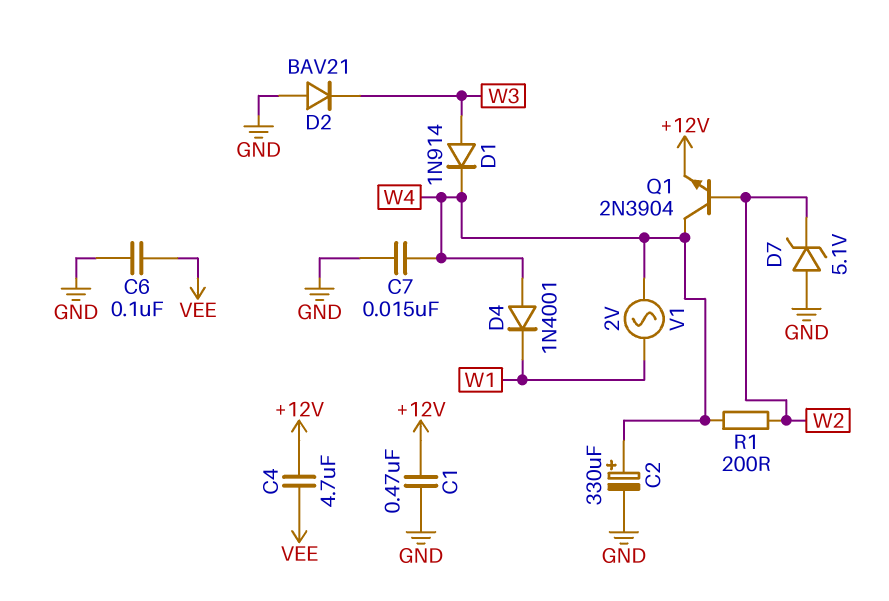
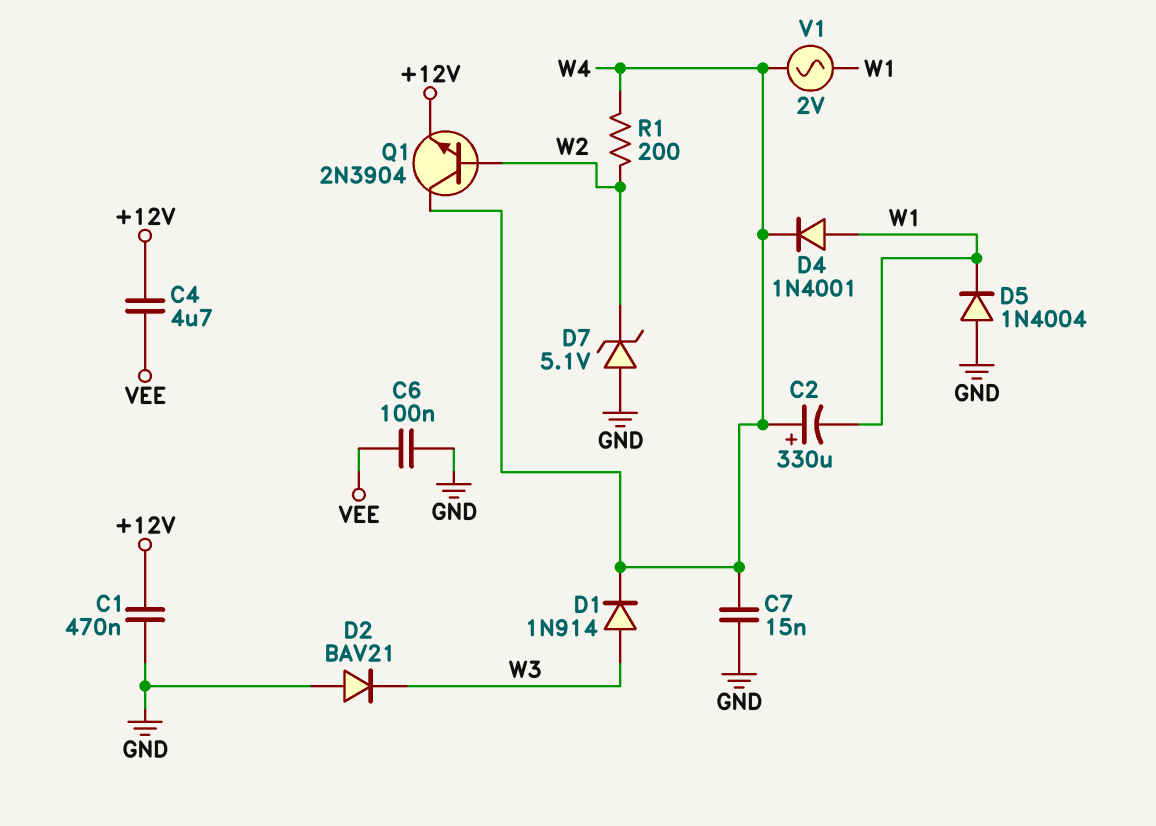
C2: 330uF (plus W4, minus GND) -> 330uF (plus W4, minus W1)
D4: diode 1N4001 (A W4, K W1) -> diode 1N4001 (A W1, K W4)
D5: none -> diode 1N4004 (A GND, K W1)

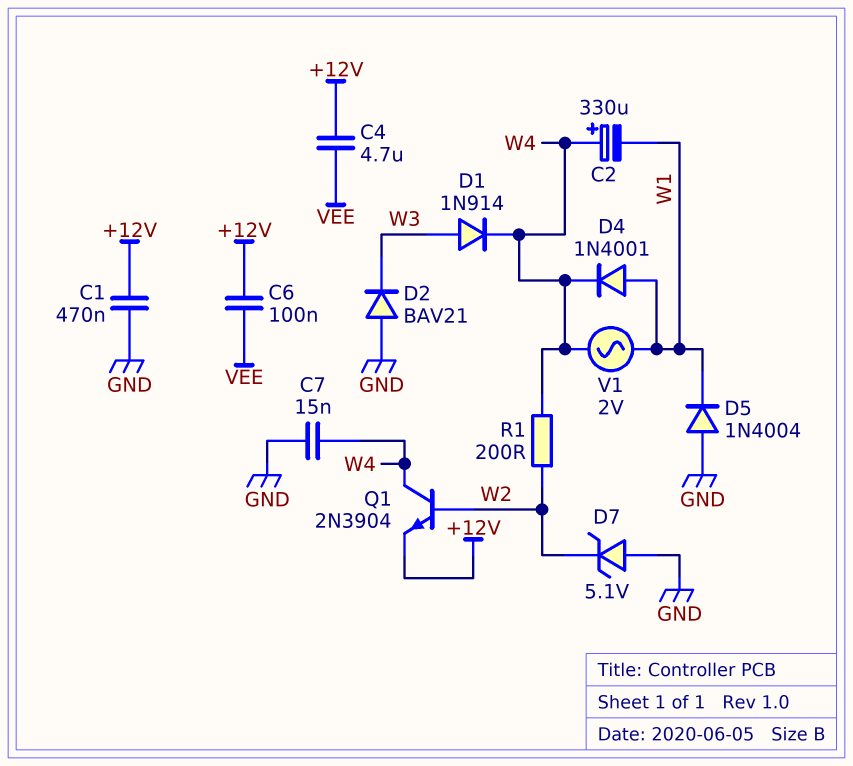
C6: 100nF (GND, VEE) -> 100nF (+12V, VEE)

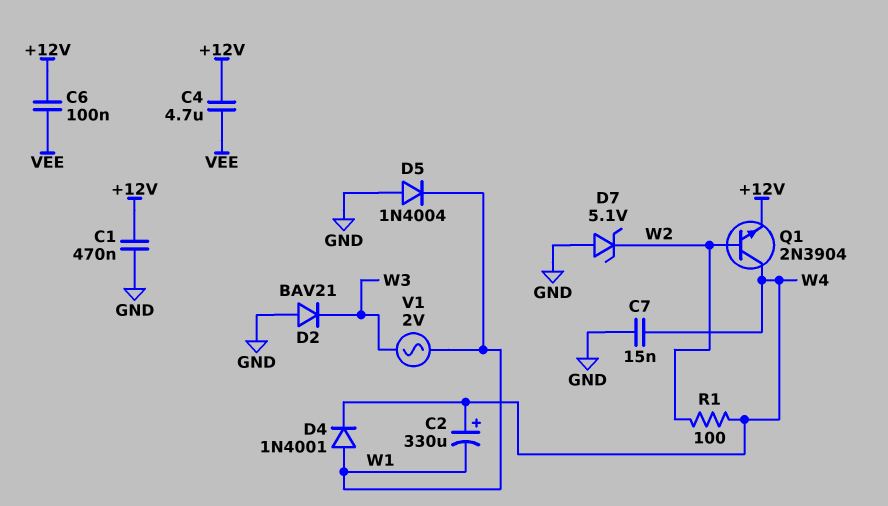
D1: diode 1N914 (A W3, K W4) -> none
R1: 200 (W2, W4) -> 100 (W2, W4)
V1: AC 2V (W1, W4) -> AC 2V (W1, W3)

